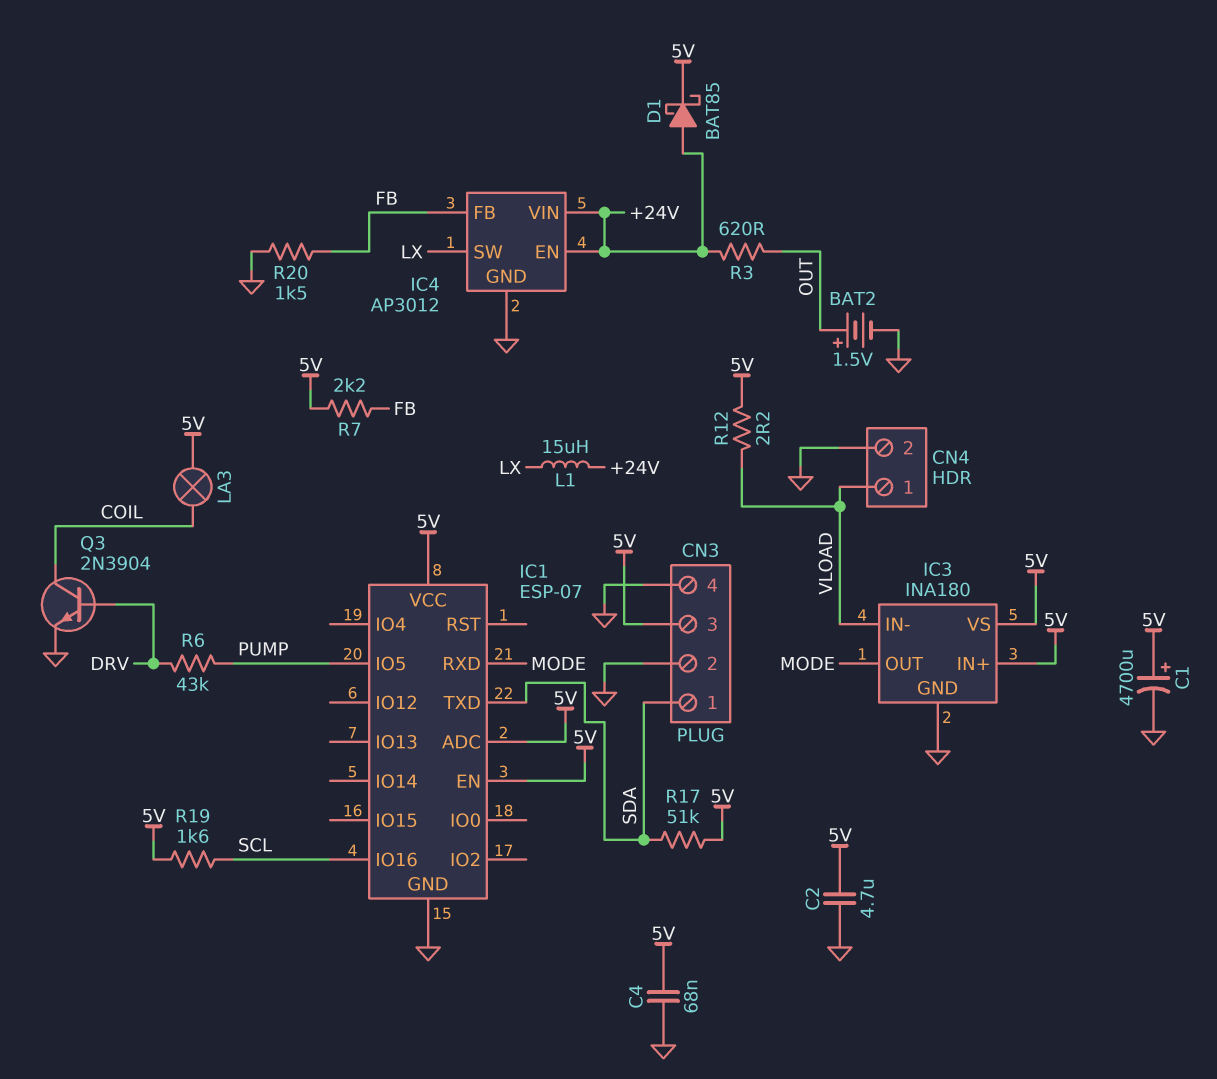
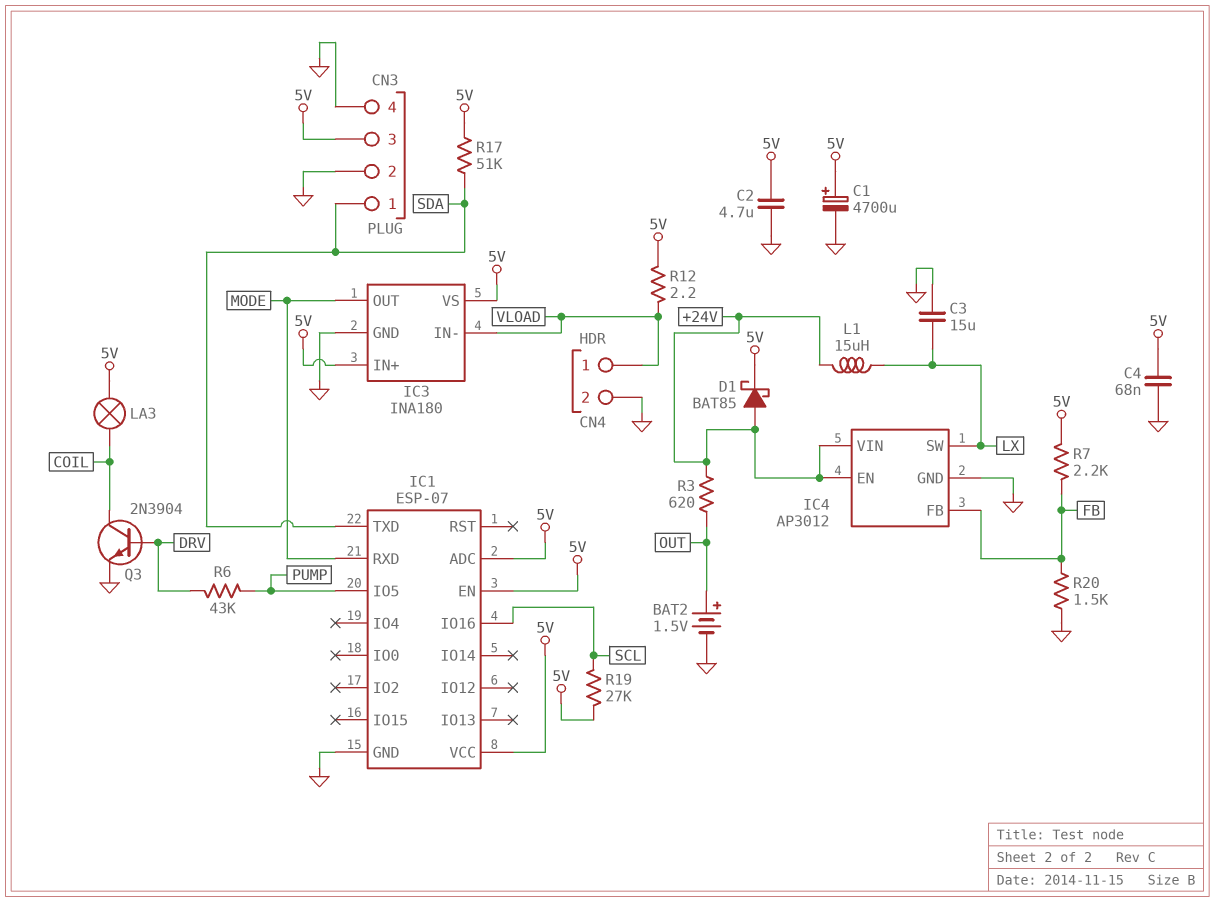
C3: none -> 15uF (GND, LX)
R19: 1.6k (5V, SCL) -> 27k (5V, SCL)

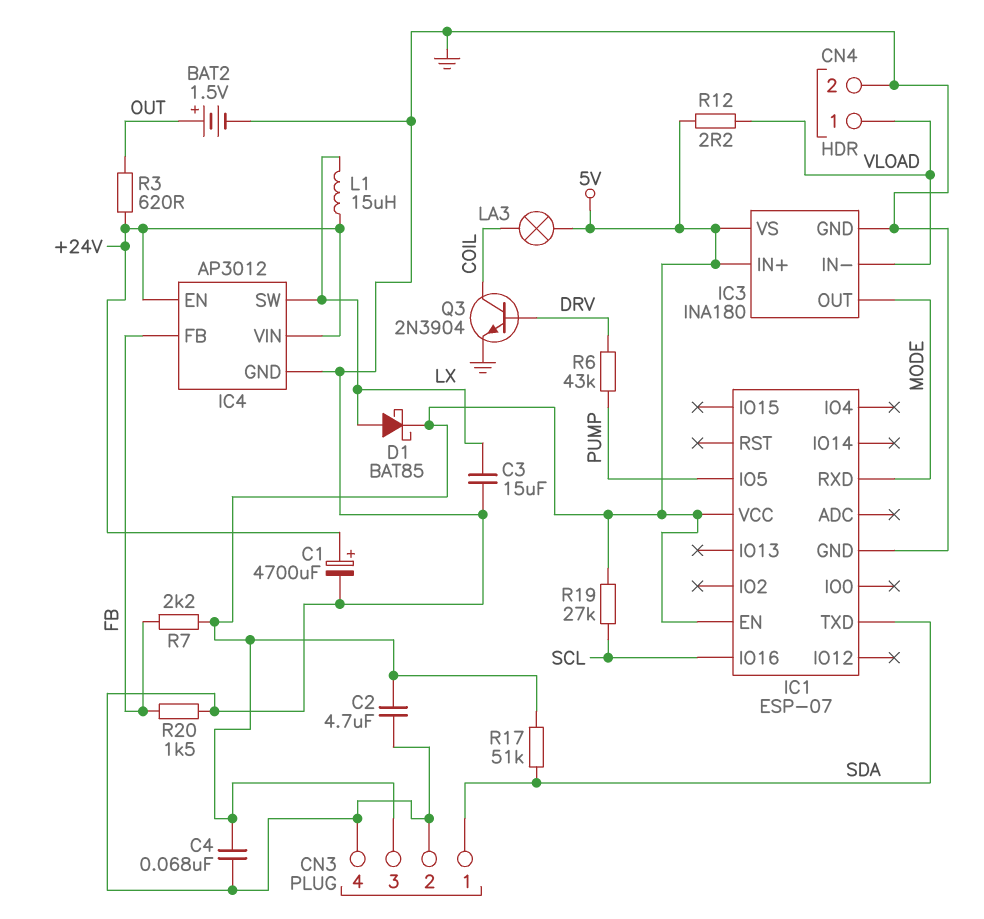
C1: 4700uF (plus 5V, minus GND) -> 4700uF (plus +24V, minus GND)
D1: schottky BAT85 (A +24V, K 5V) -> schottky BAT85 (A LX, K 5V)
IC1 pin ADC: 5V -> none

